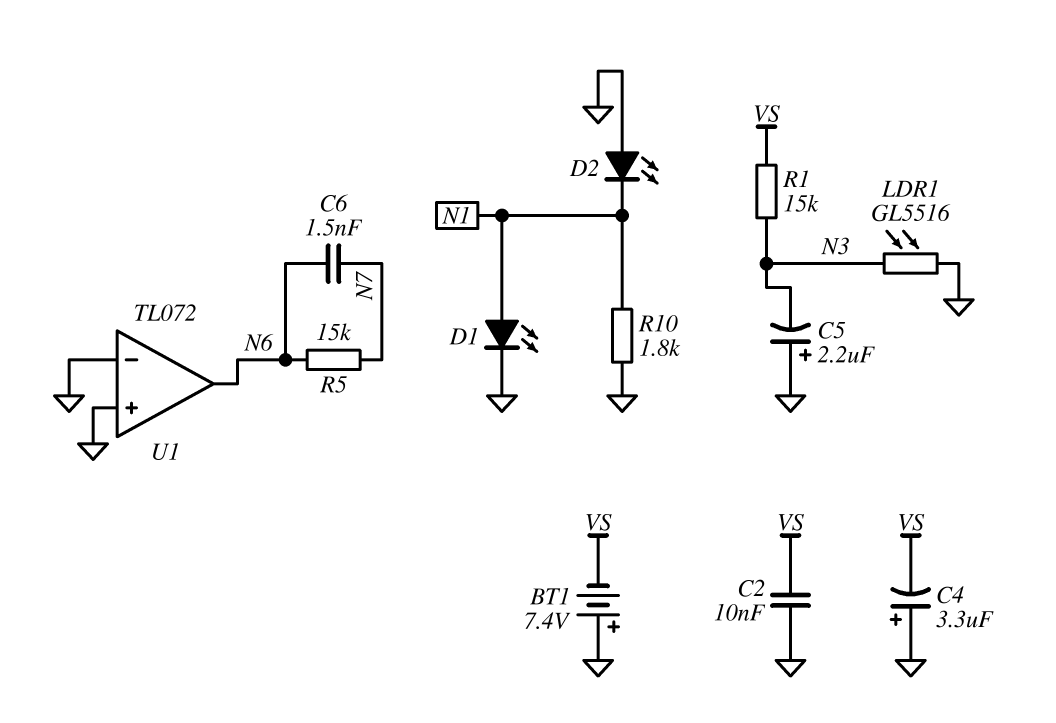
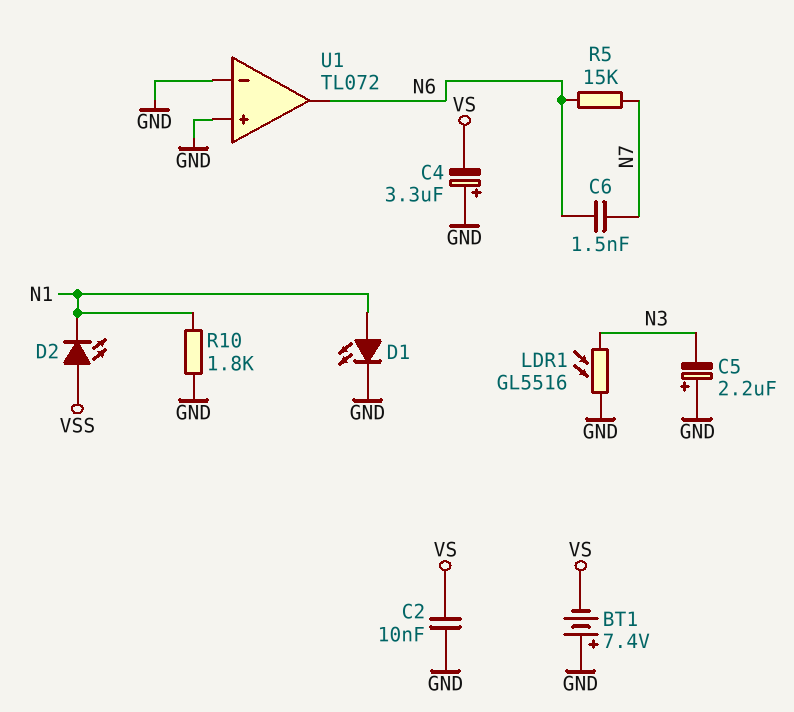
D2: LED (A GND, K N1) -> LED (A VSS, K N1)
R1: 15k (N3, VS) -> none

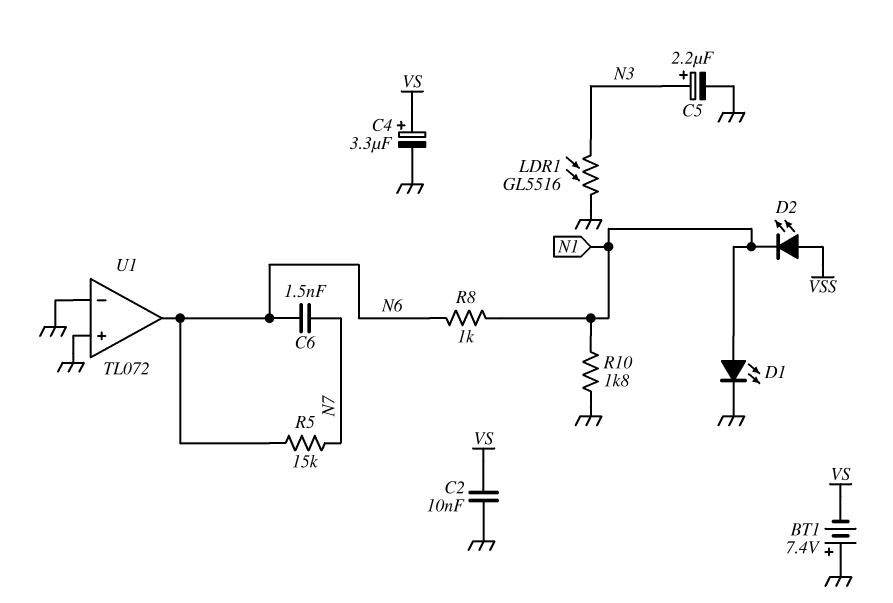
C4: 3.3uF (plus GND, minus VS) -> 3.3uF (plus VS, minus GND)
C5: 2.2uF (plus GND, minus N3) -> 2.2uF (plus N3, minus GND)
R8: none -> 1k (N1, N6)

